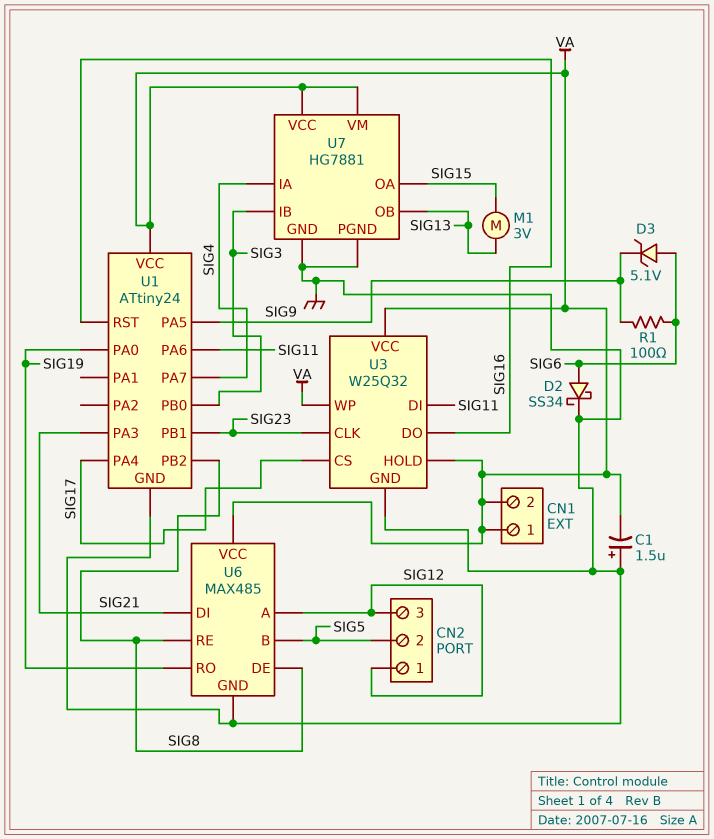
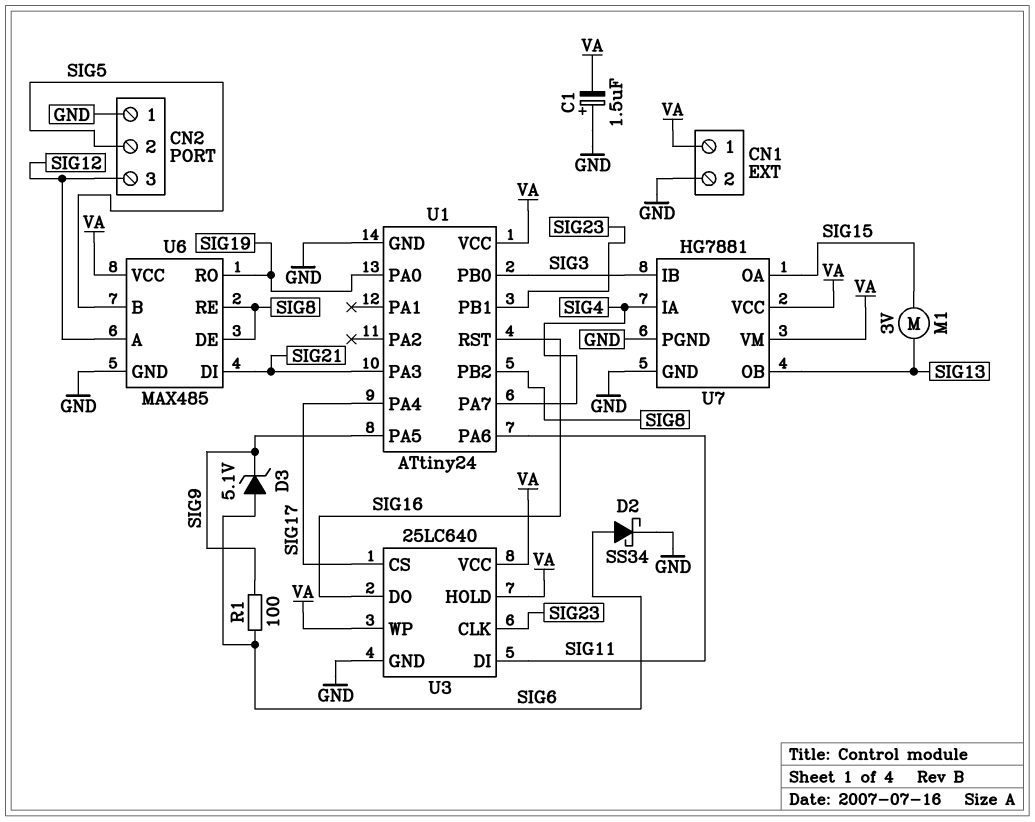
CN1 pin 2: VA -> GND
CN2 pin 1: SIG12 -> GND
U3: W25Q32 -> 25LC640

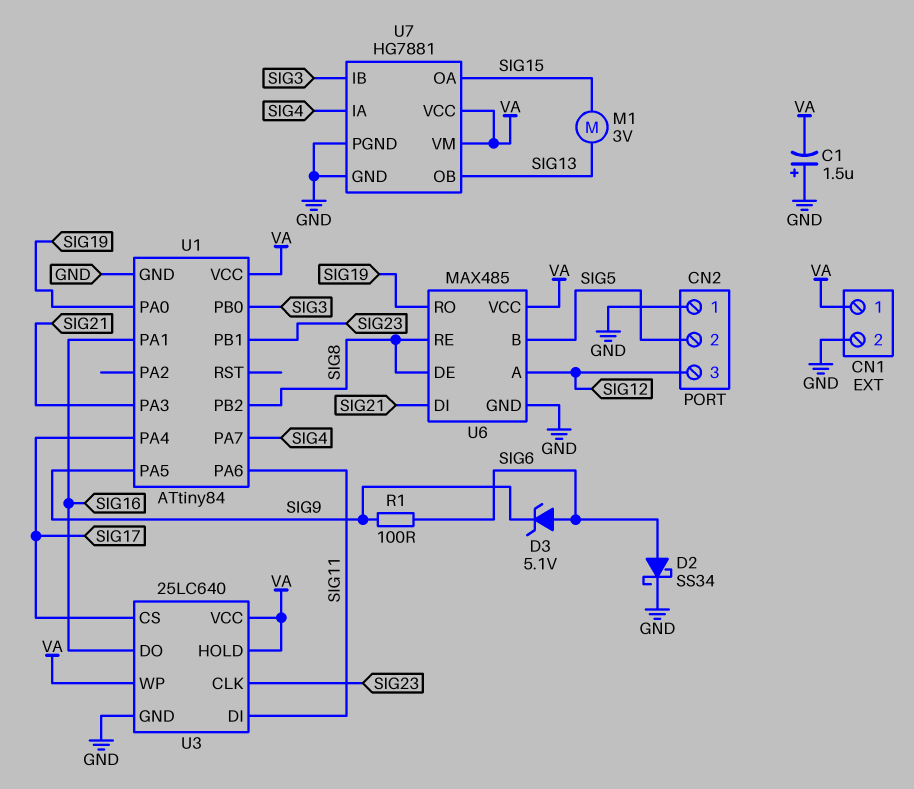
U1: ATtiny24 -> ATtiny84
U1 pin PA1: none -> SIG16
U1 pin RST: SIG16 -> none

